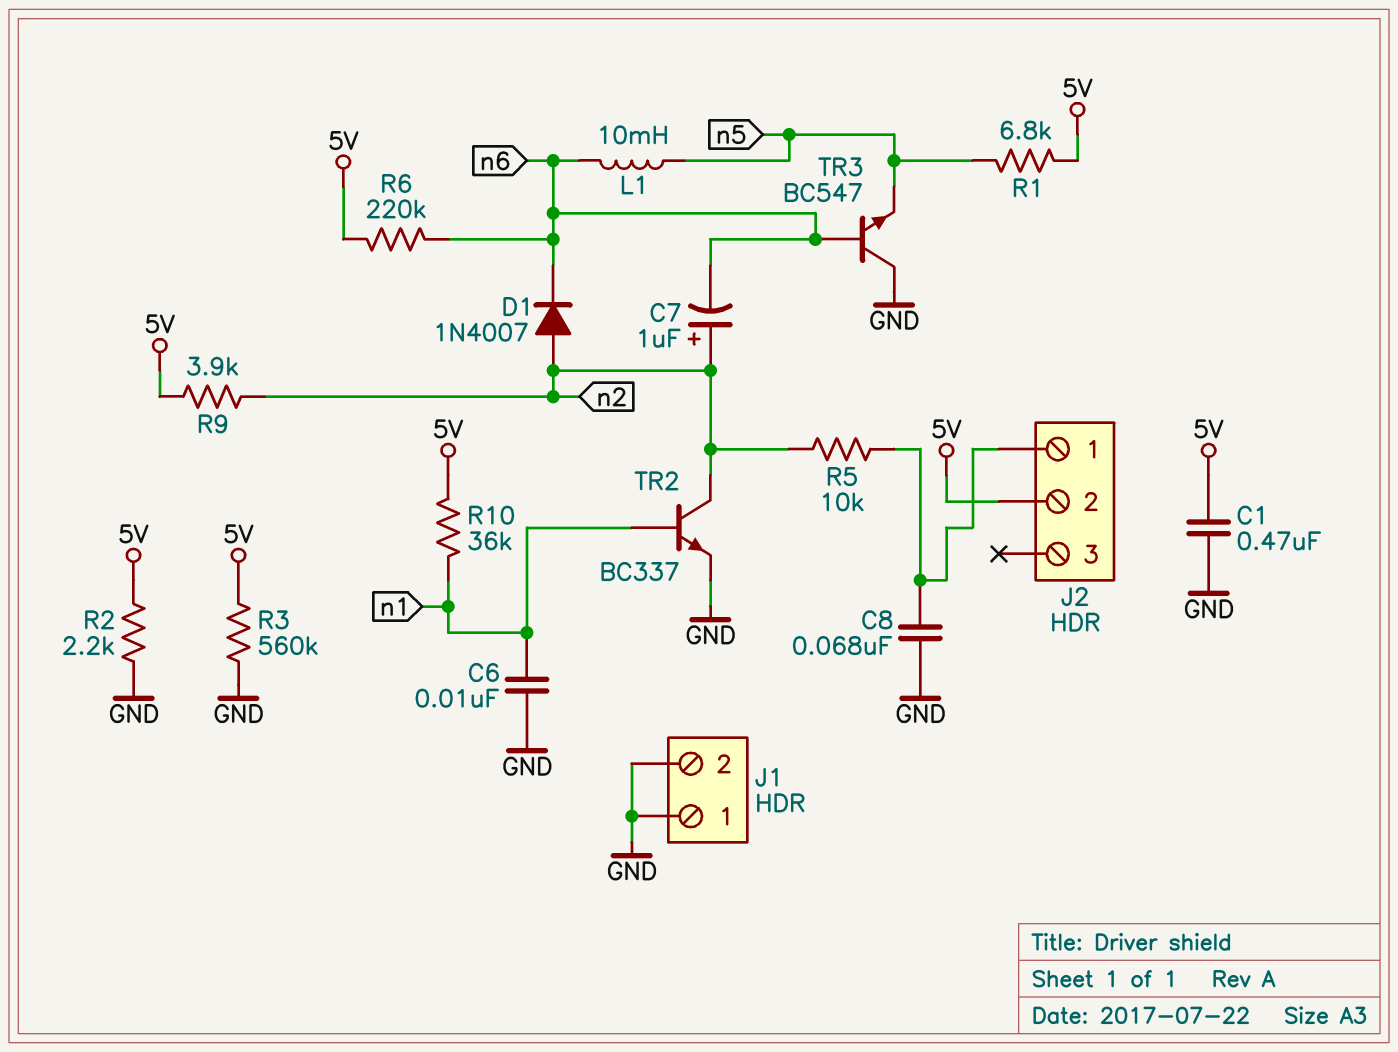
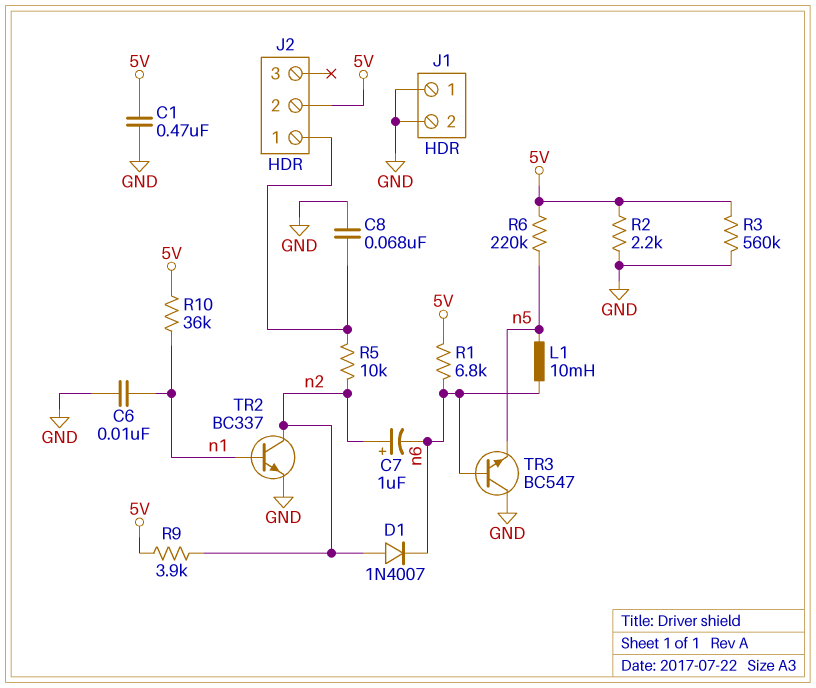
R1: 6.8k (5V, n5) -> 6.8k (5V, n6)
R6: 220k (5V, n6) -> 220k (5V, n5)

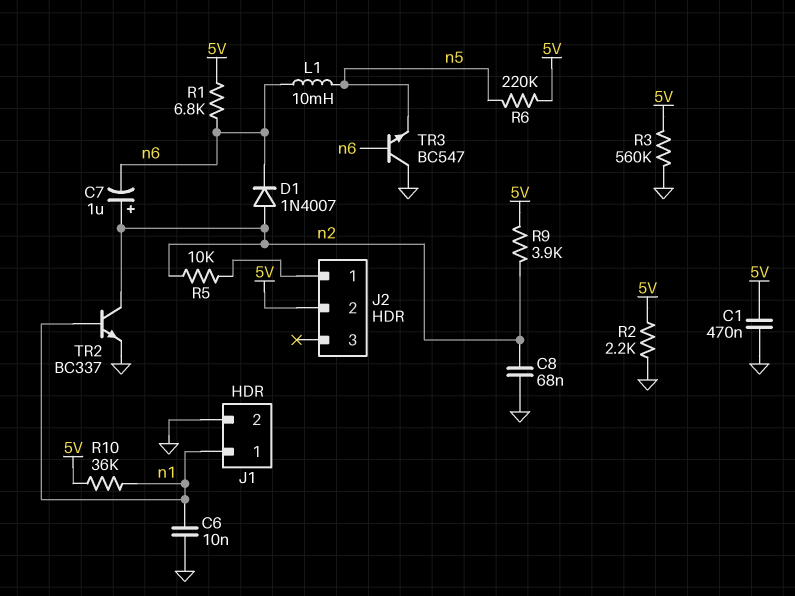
C8: 68nF (GND, J2/1) -> 68nF (GND, n2)
J1 pin 1: GND -> n1

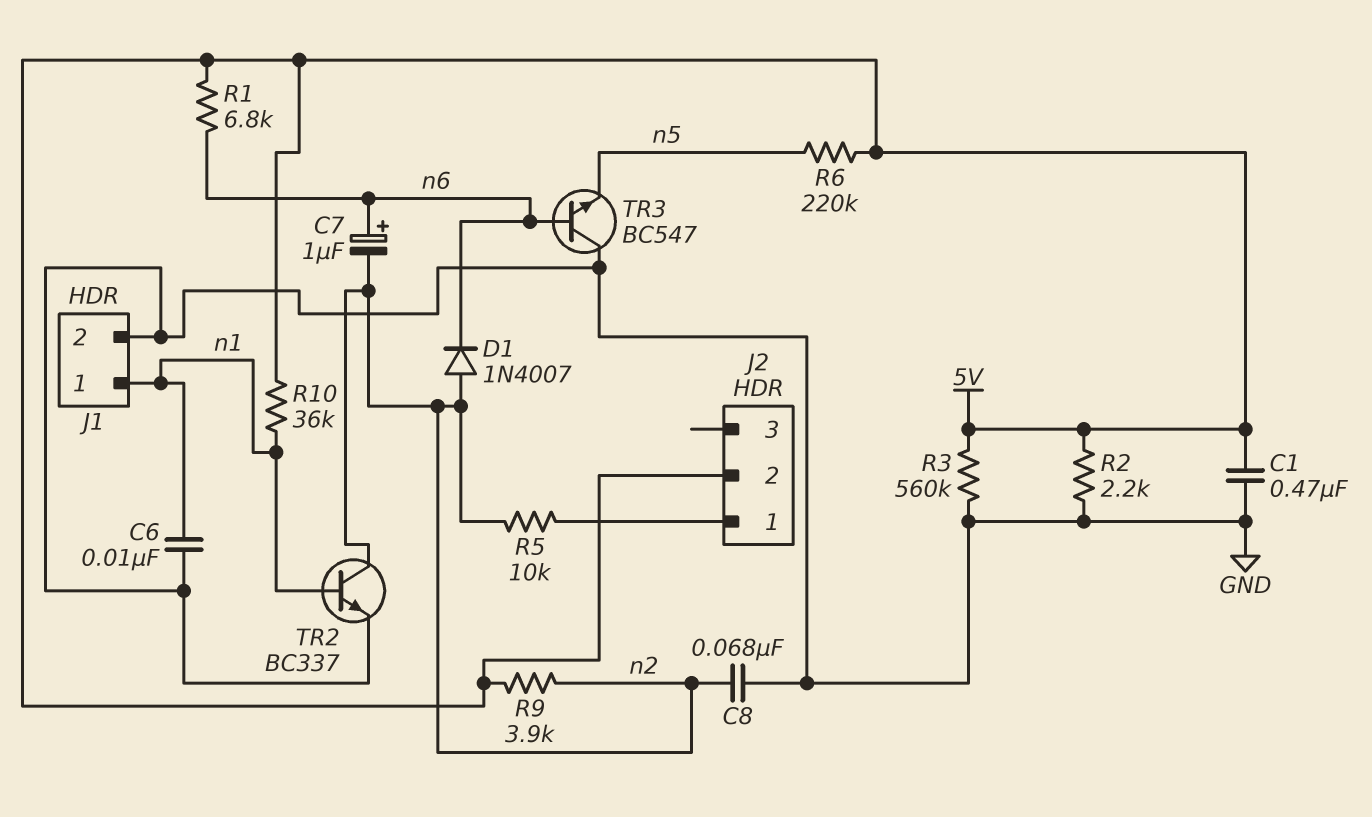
C7: 1uF (plus n2, minus n6) -> 1uF (plus n6, minus n2)
L1: 10mH (n5, n6) -> none

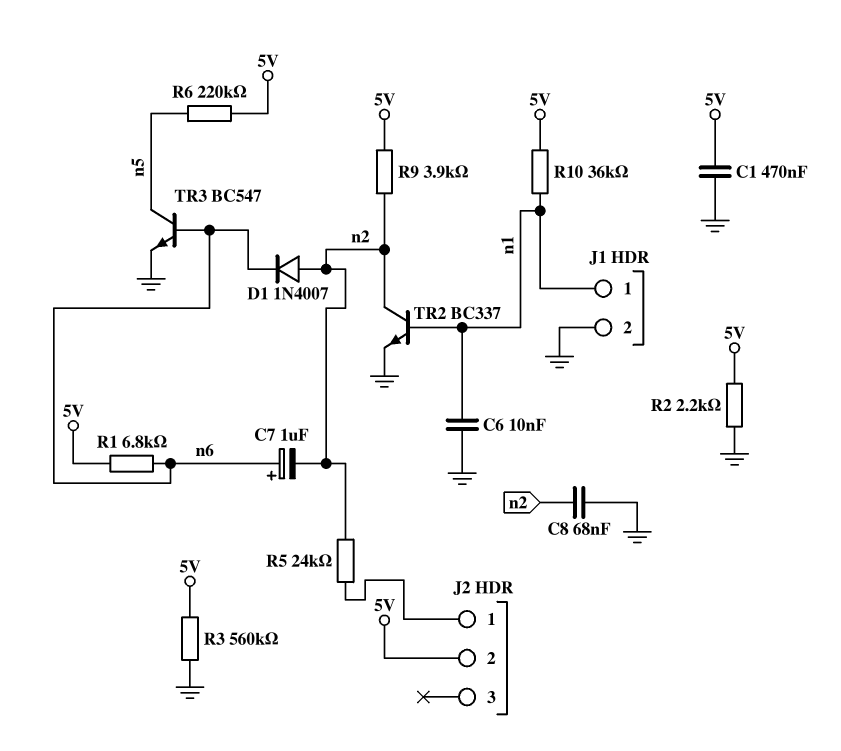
R5: 10k (J2/1, n2) -> 24k (J2/1, n2)
TR3: NPN BC547 (B n6, C GND, E n5) -> NPN BC547 (B n6, C n5, E GND)

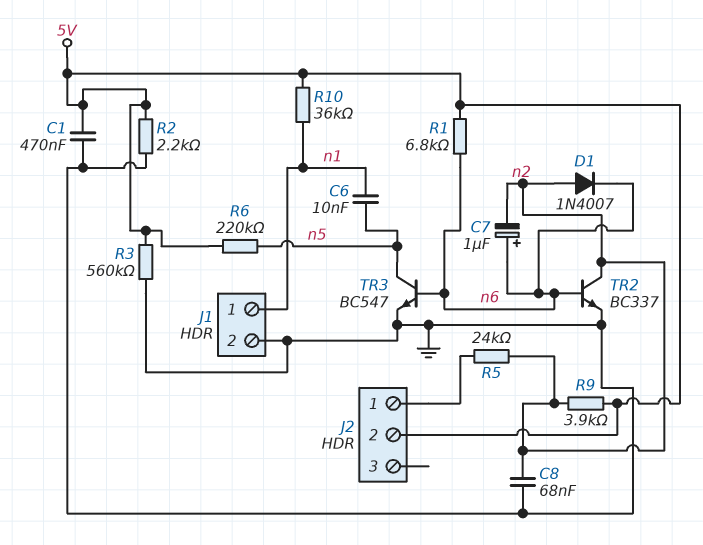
C6: 10nF (GND, n1) -> 10nF (n1, n5)
TR2: NPN BC337 (B n1, C n2, E GND) -> NPN BC337 (B n6, C n2, E GND)

